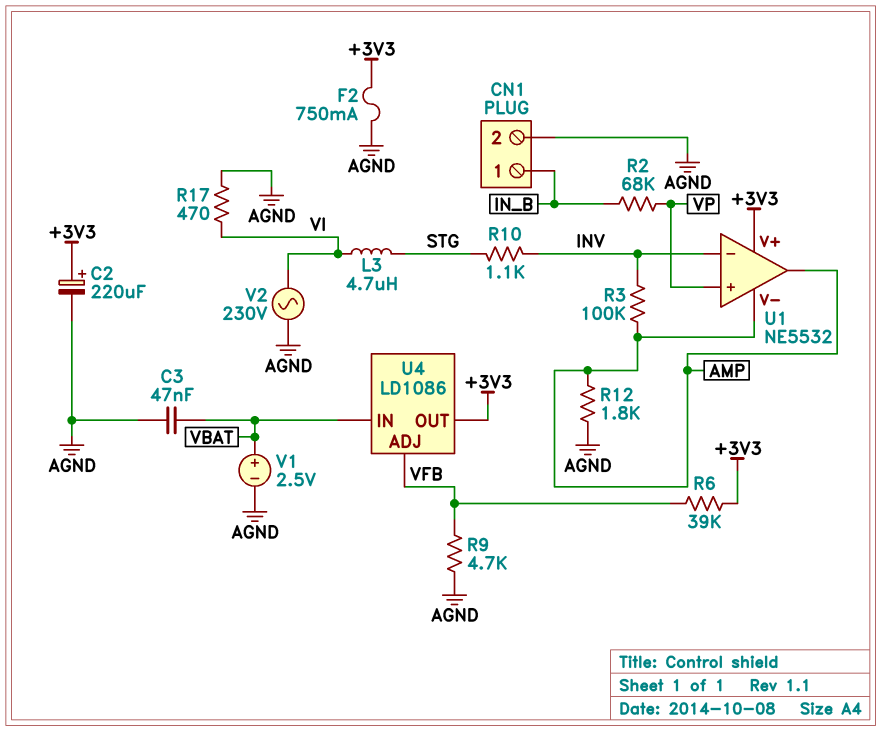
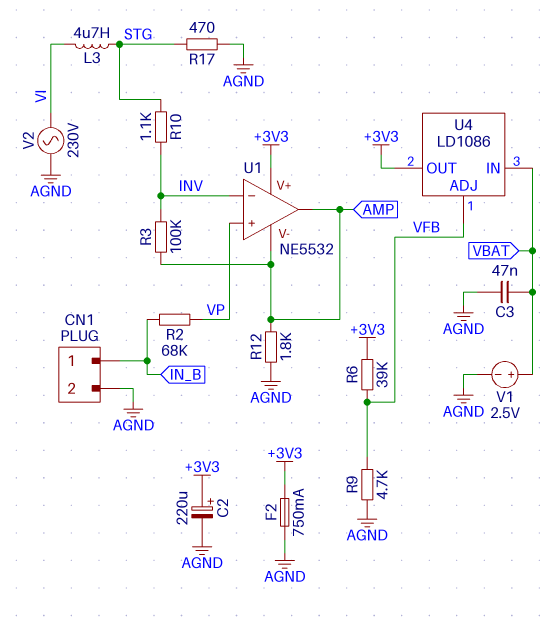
R17: 470 (AGND, VI) -> 470 (AGND, STG)

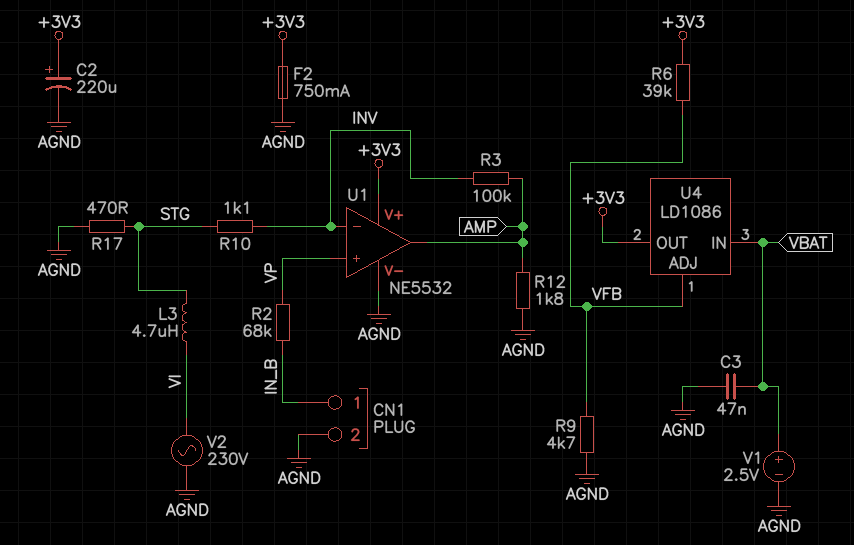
U1 pin V-: AMP -> AGND

